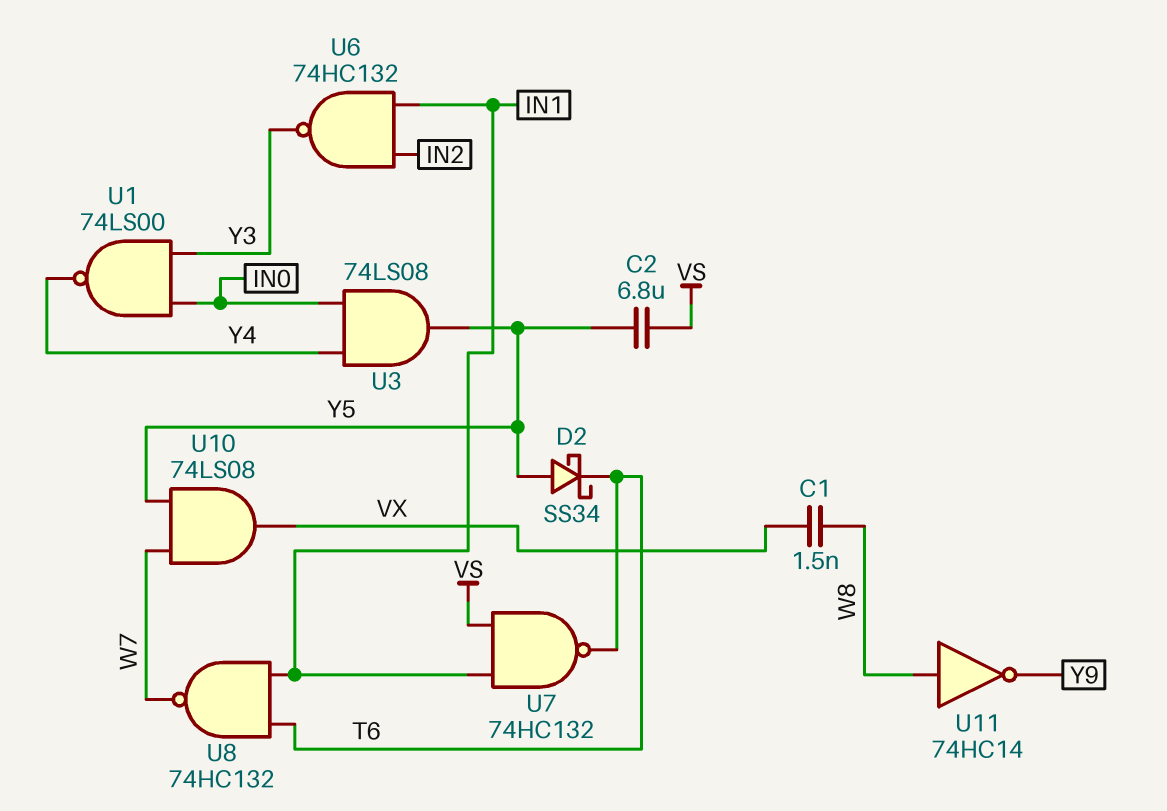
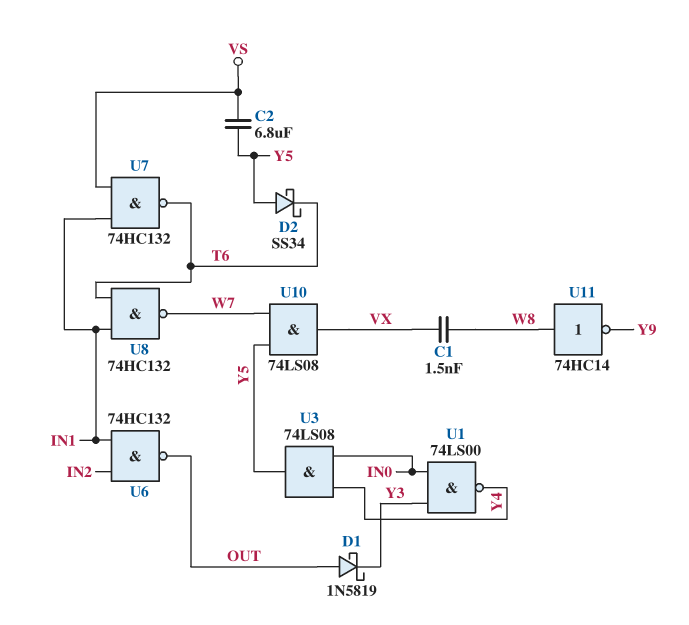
D1: none -> schottky 1N5819 (A OUT, K Y3)
U6: NAND 74HC132 (in IN1, in IN2, out Y3) -> NAND 74HC132 (in IN1, in IN2, out OUT)

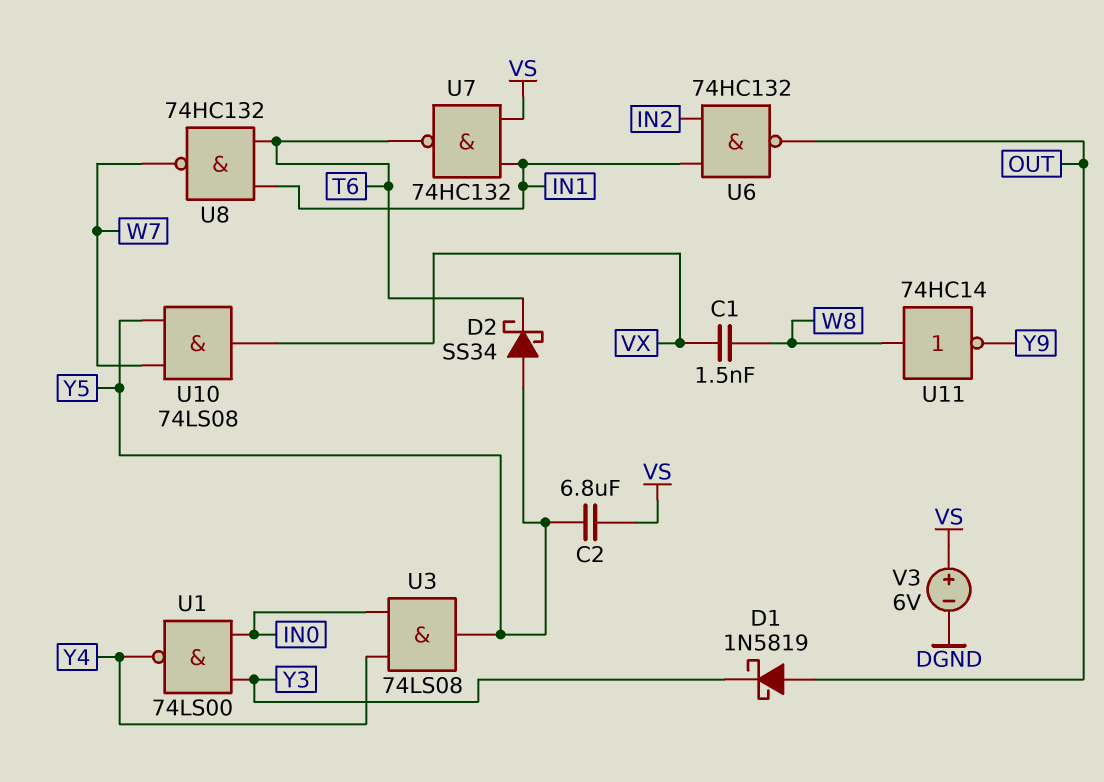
V3: none -> 6V (plus VS, minus DGND)

